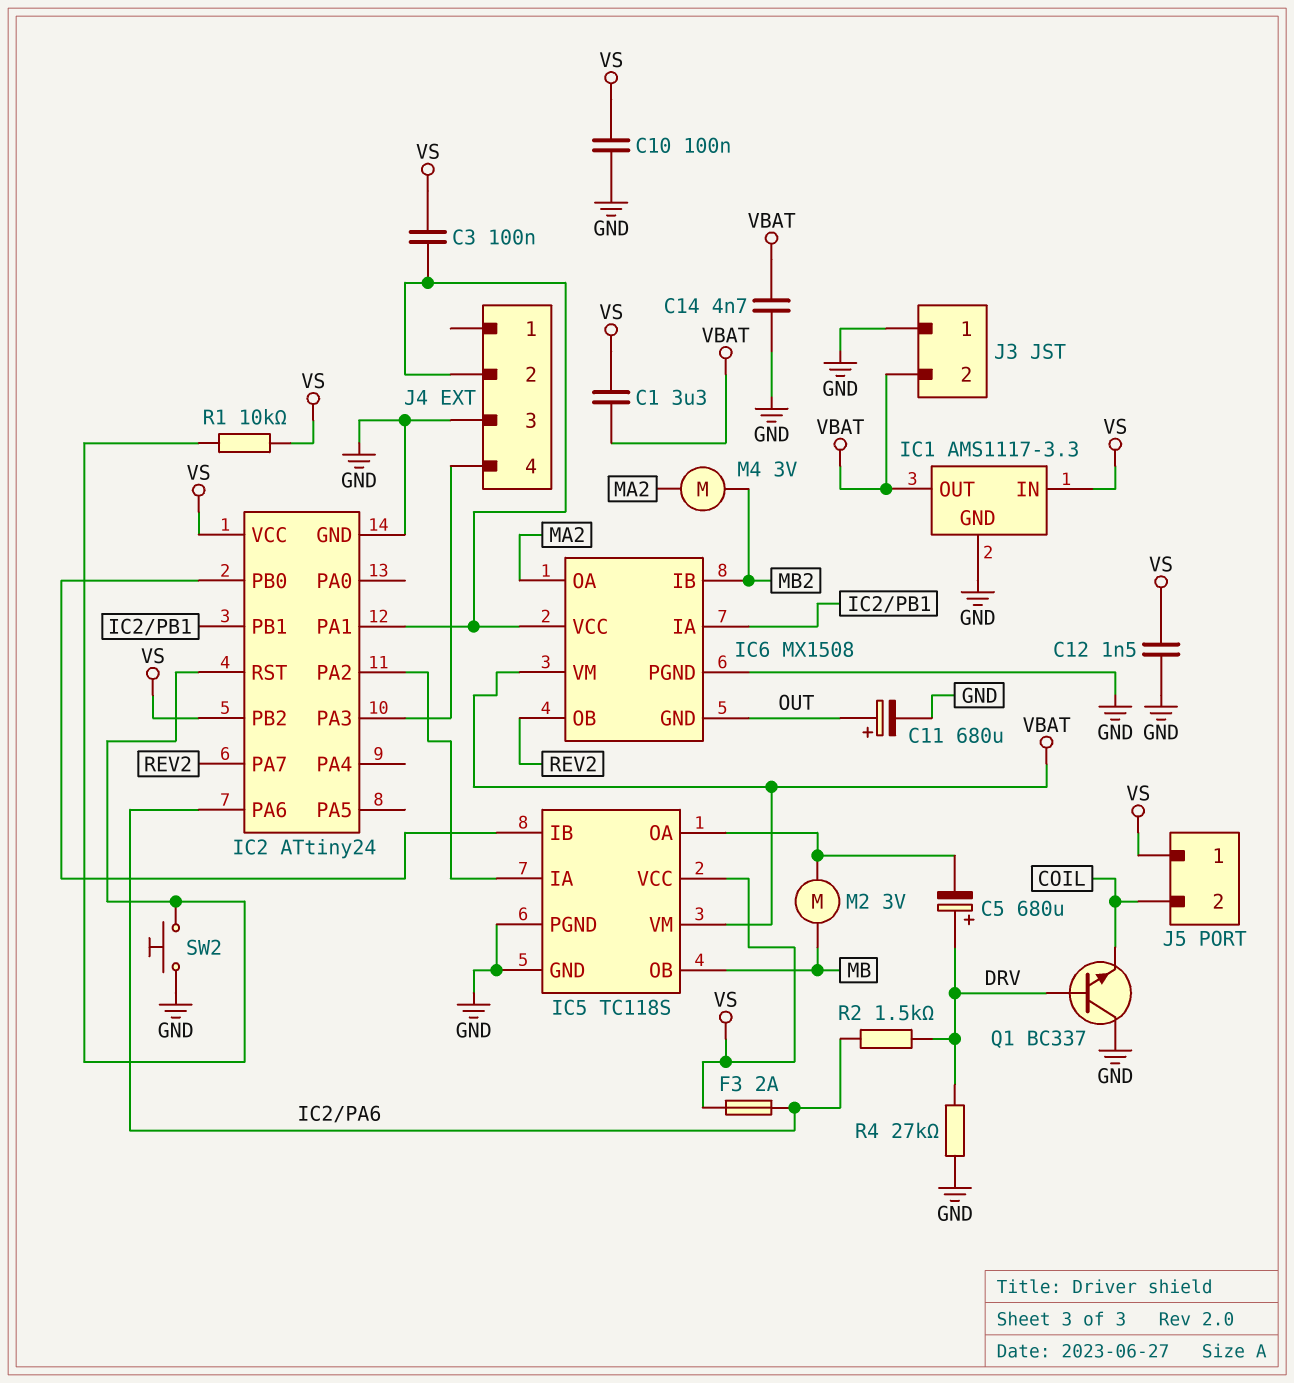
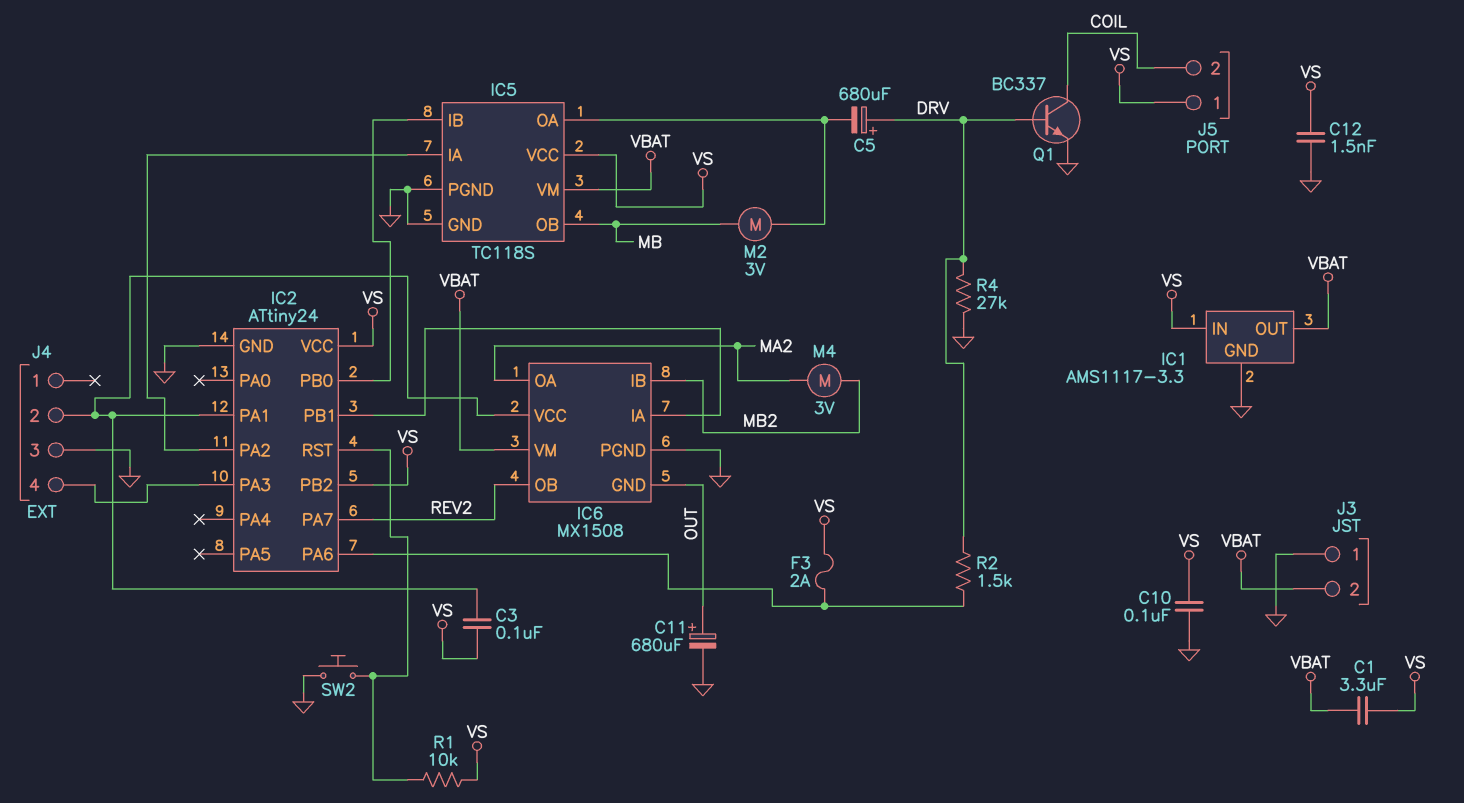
C14: 4.7nF (GND, VBAT) -> none
Q1: NPN BC337 (B DRV, C GND, E COIL) -> NPN BC337 (B DRV, C COIL, E GND)

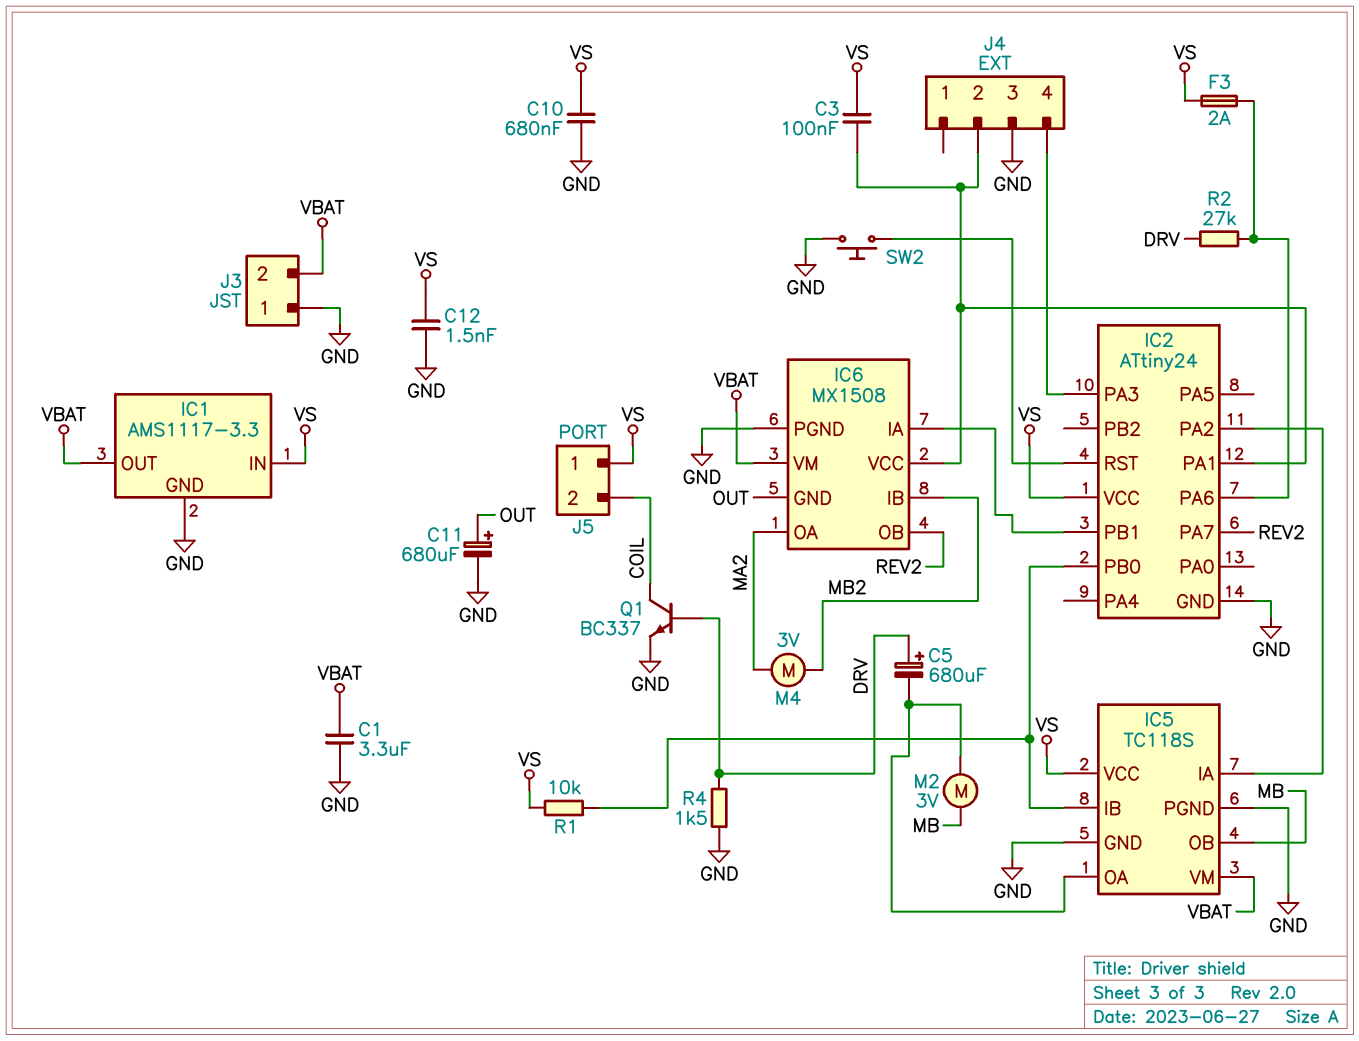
C1: 3.3uF (VBAT, VS) -> 3.3uF (GND, VBAT)
C10: 100nF (GND, VS) -> 680nF (GND, VS)
IC2 pin PB2: VS -> none
R1: 10k (IC2/RST, VS) -> 10k (IC2/PB0, VS)
R2: 1.5k (DRV, IC2/PA6) -> 27k (DRV, IC2/PA6)
R4: 27k (DRV, GND) -> 1.5k (DRV, GND)

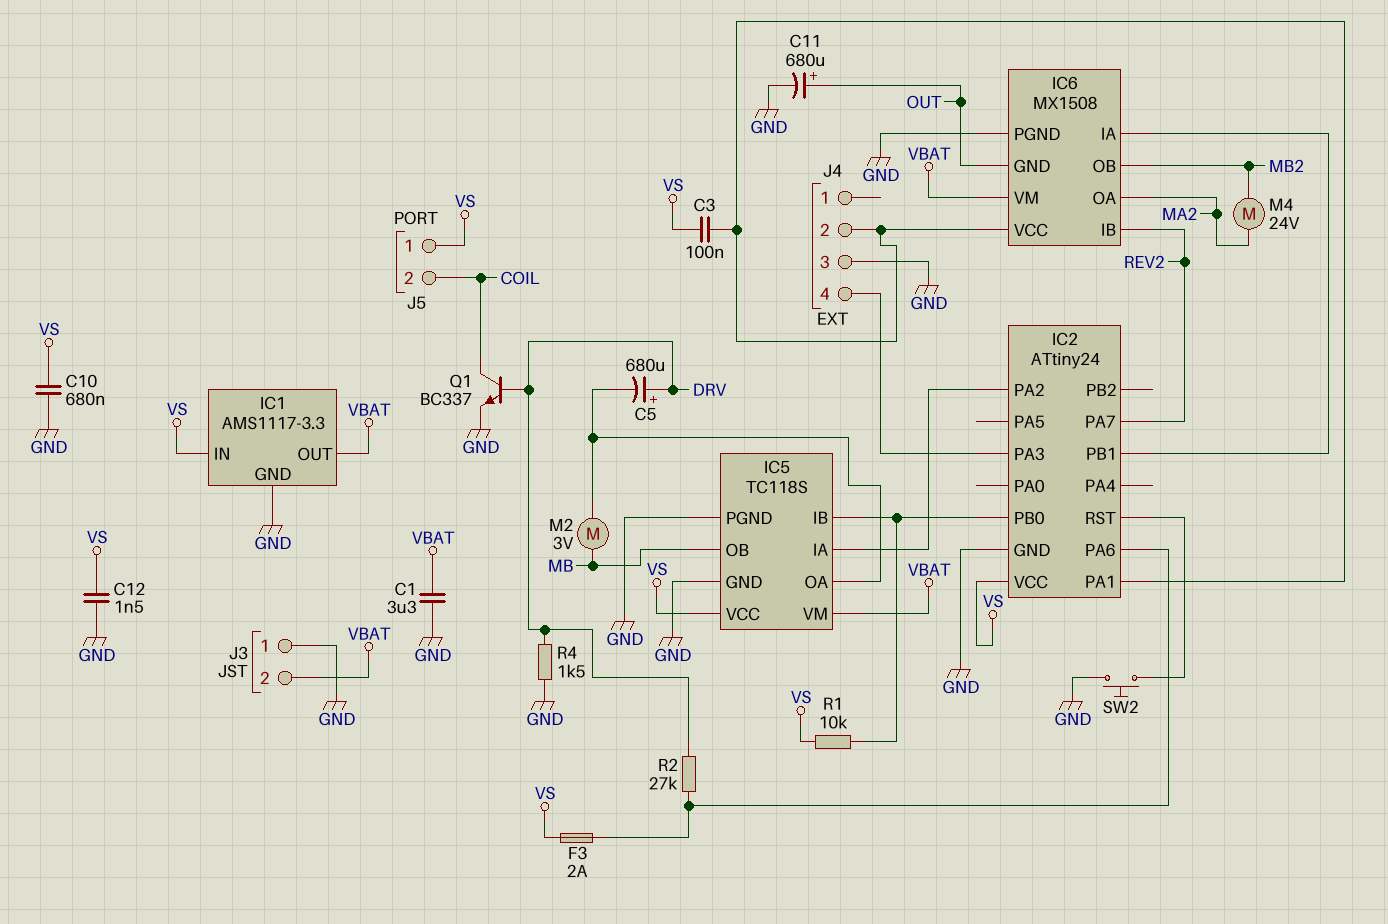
IC6 pin IB: MB2 -> REV2
IC6 pin OB: REV2 -> MB2
M4: motor 3V (MA2, MB2) -> motor 24V (MA2, MB2)

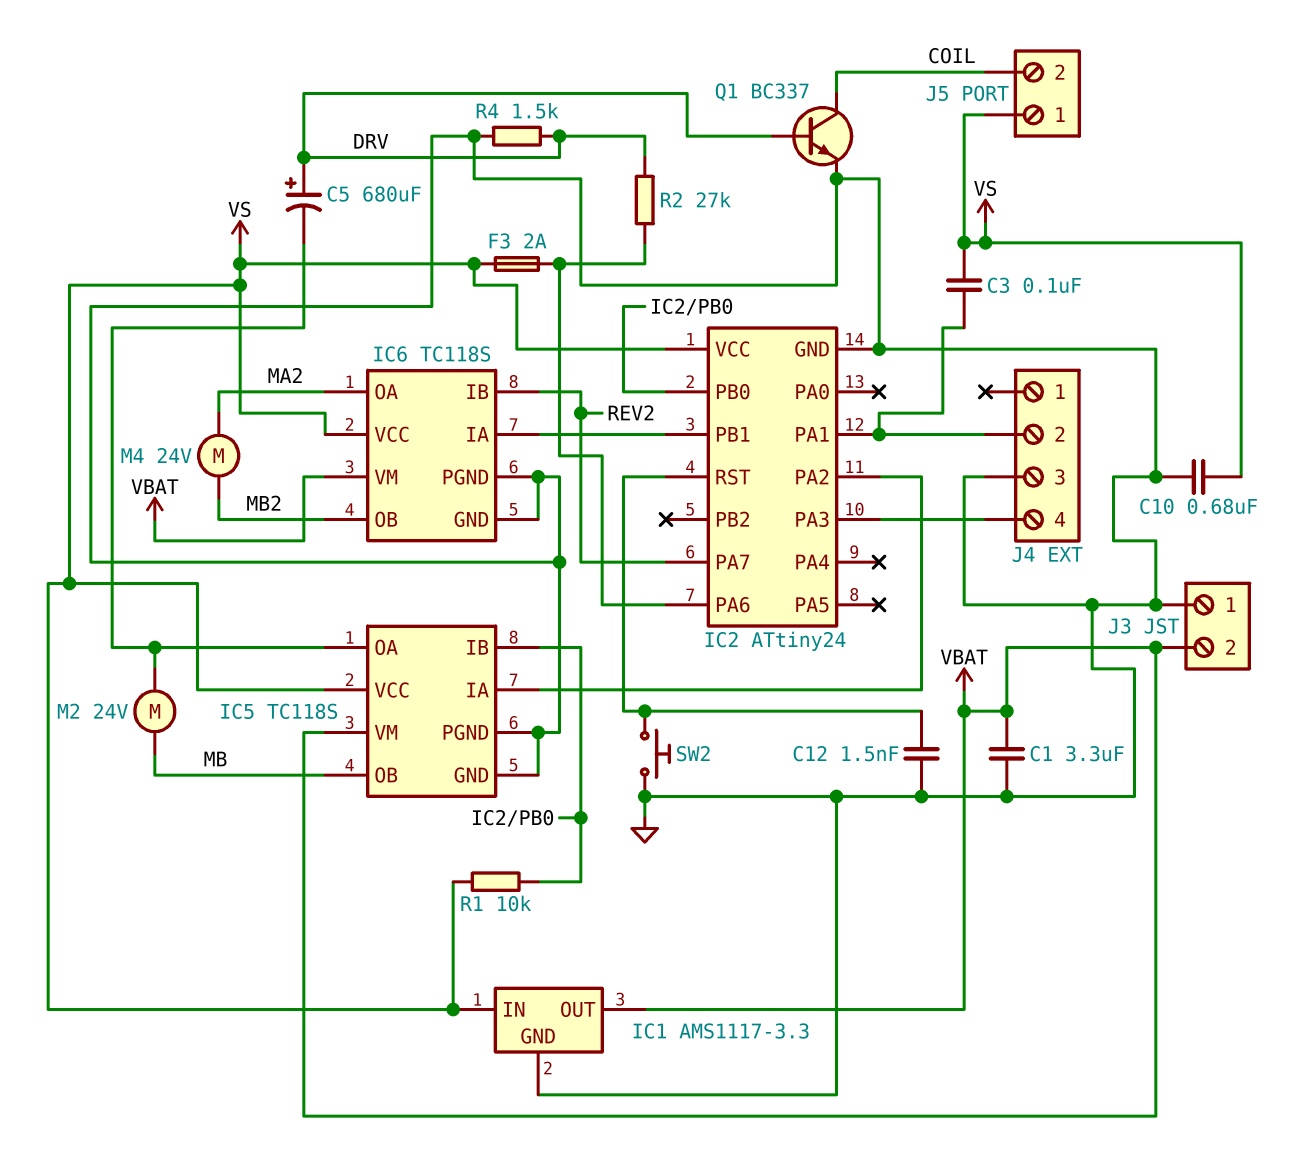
C11: 680uF (plus OUT, minus GND) -> none
C12: 1.5nF (GND, VS) -> 1.5nF (GND, IC2/RST)
IC6: MX1508 -> TC118S
IC6 pin GND: OUT -> GND
IC6 pin VCC: IC2/PA1 -> VS
M2: motor 3V (IC5/OA, MB) -> motor 24V (IC5/OA, MB)

